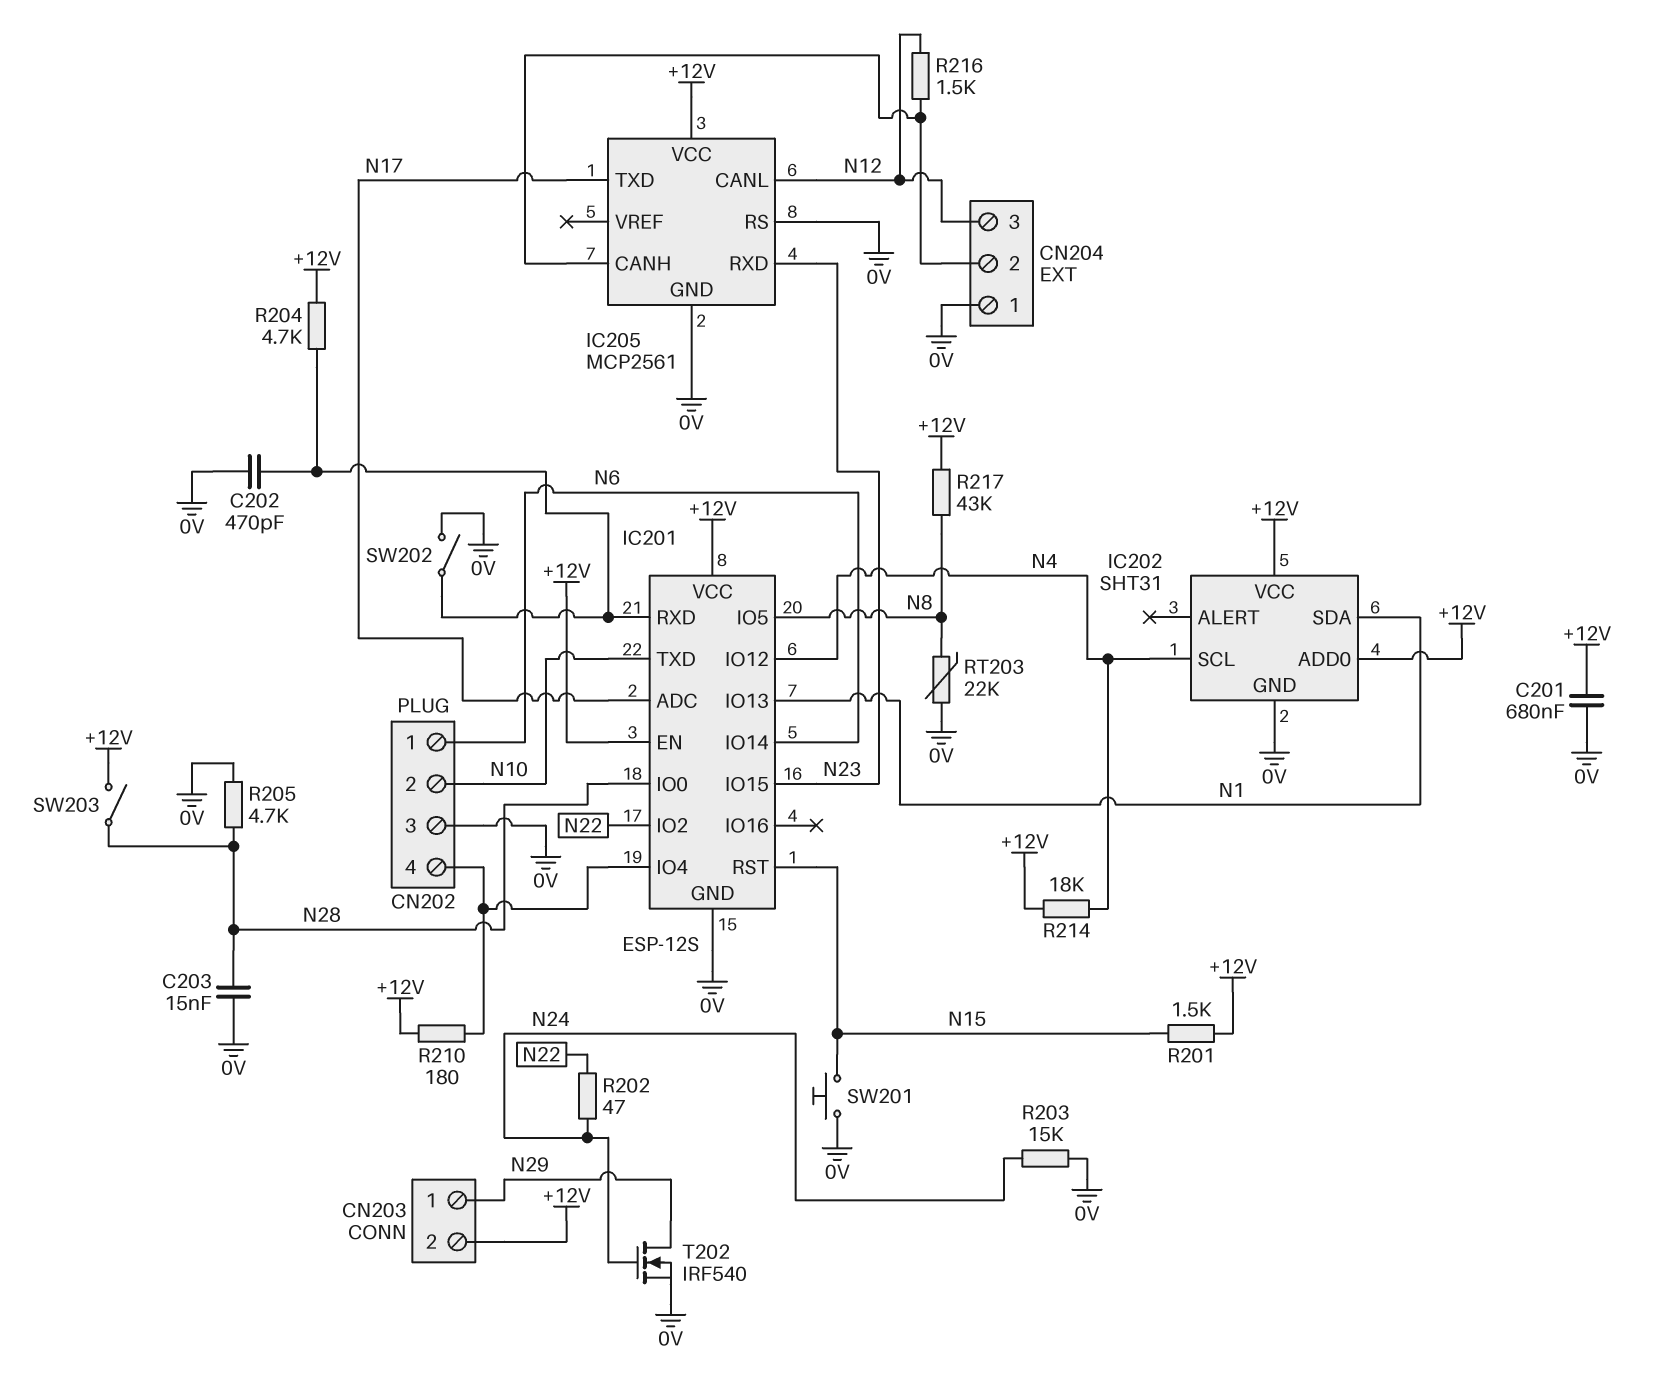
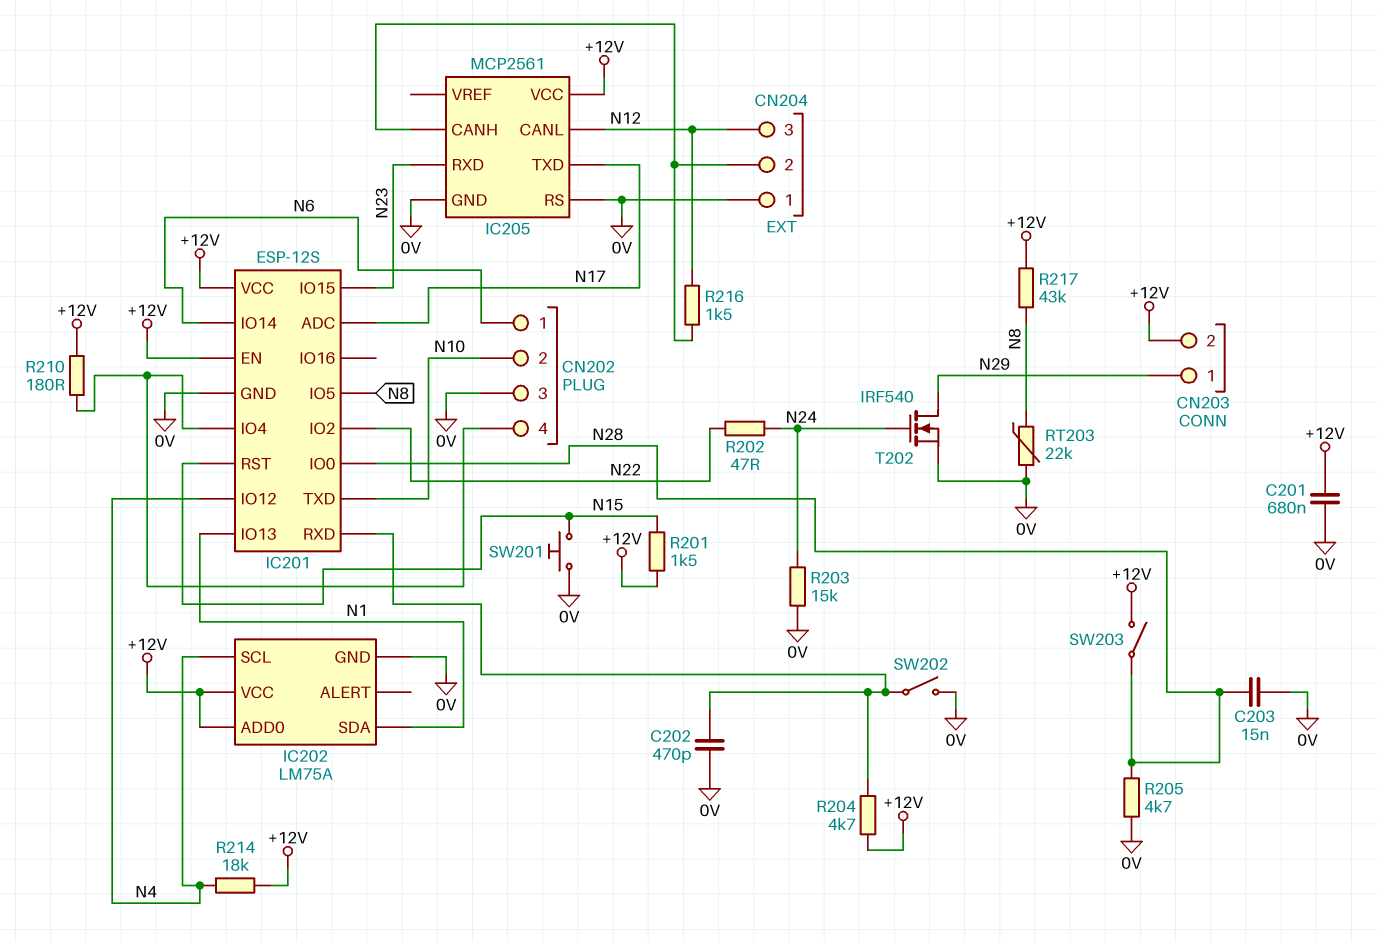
IC202: SHT31 -> LM75A

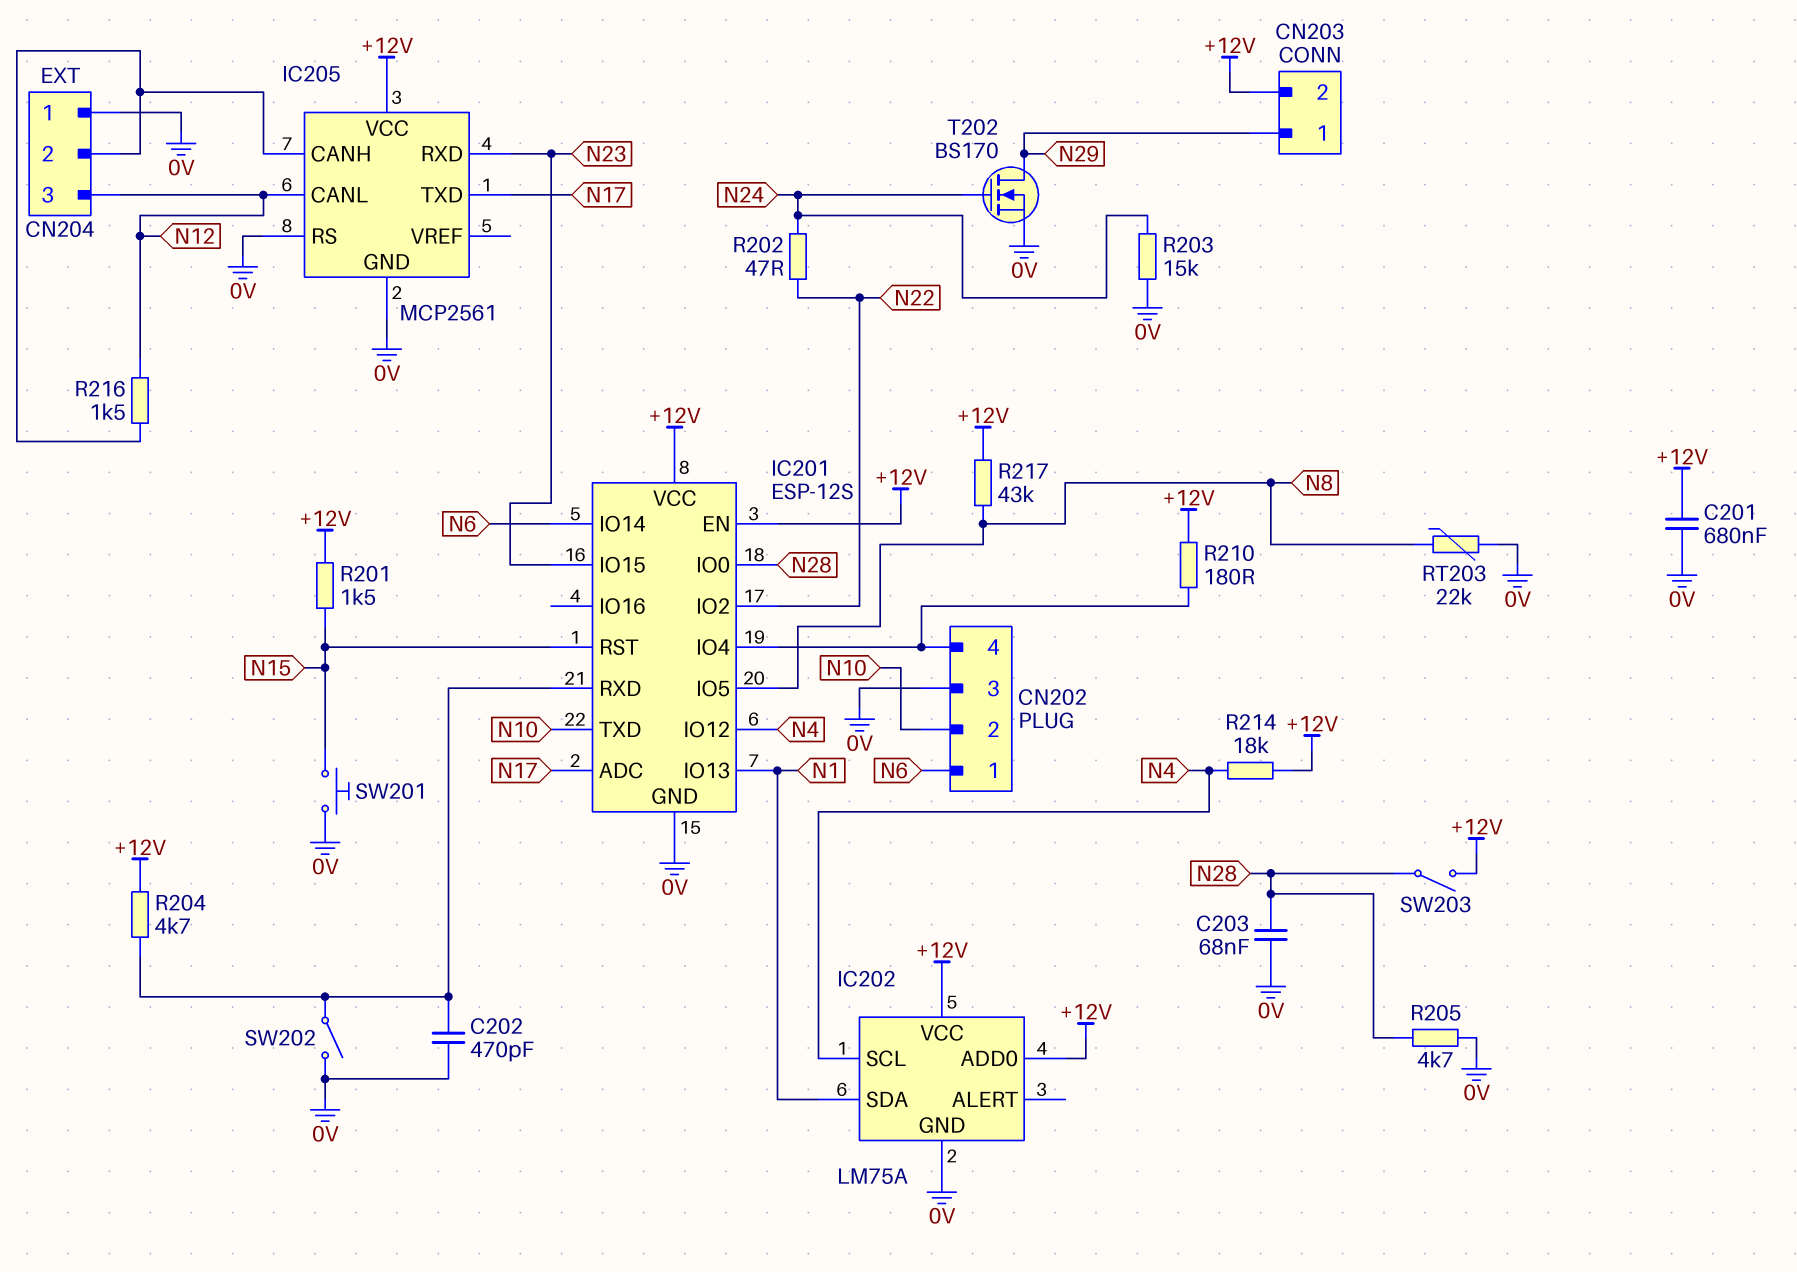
C203: 15nF (0V, N28) -> 68nF (0V, N28)
T202: NMOS IRF540 (G N24, D N29, S 0V) -> NMOS BS170 (G N24, D N29, S 0V)

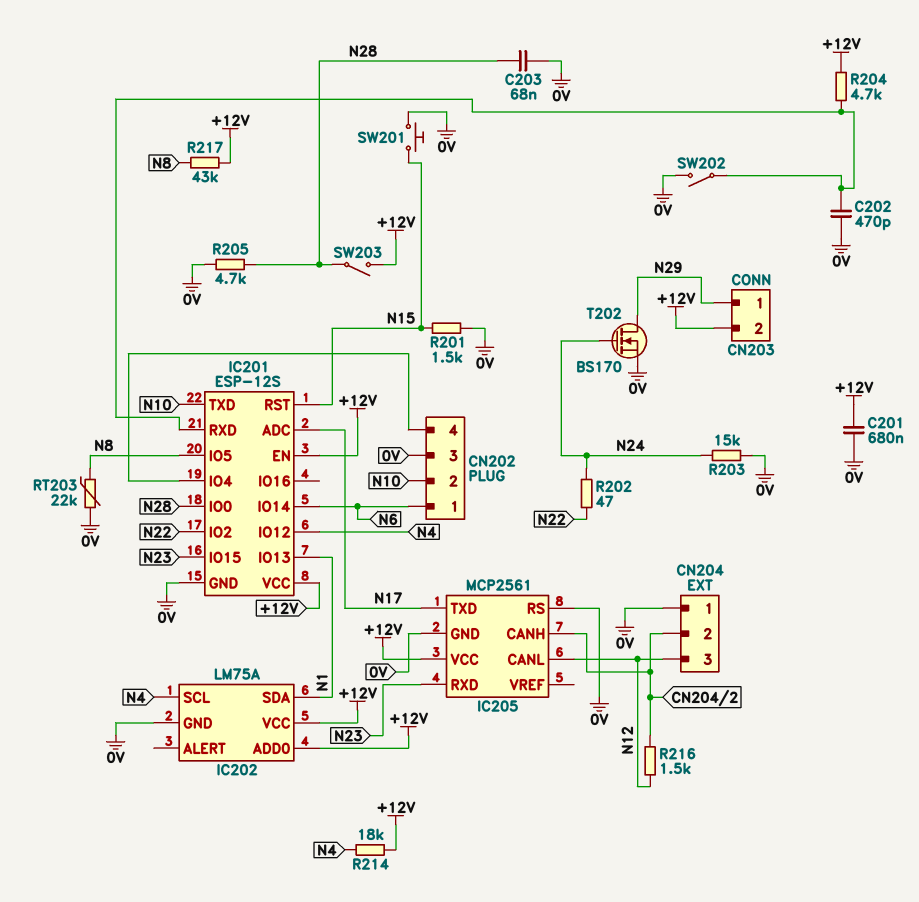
R201: 1.5k (+12V, N15) -> 1.5k (0V, N15)
R210: 180 (+12V, CN202/4) -> none

